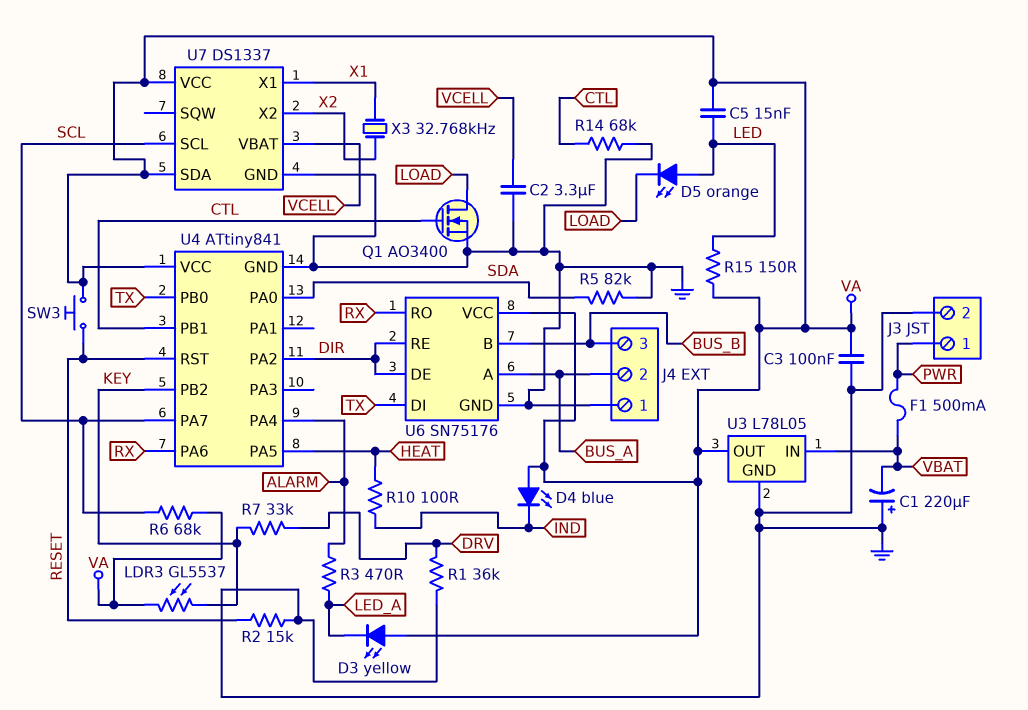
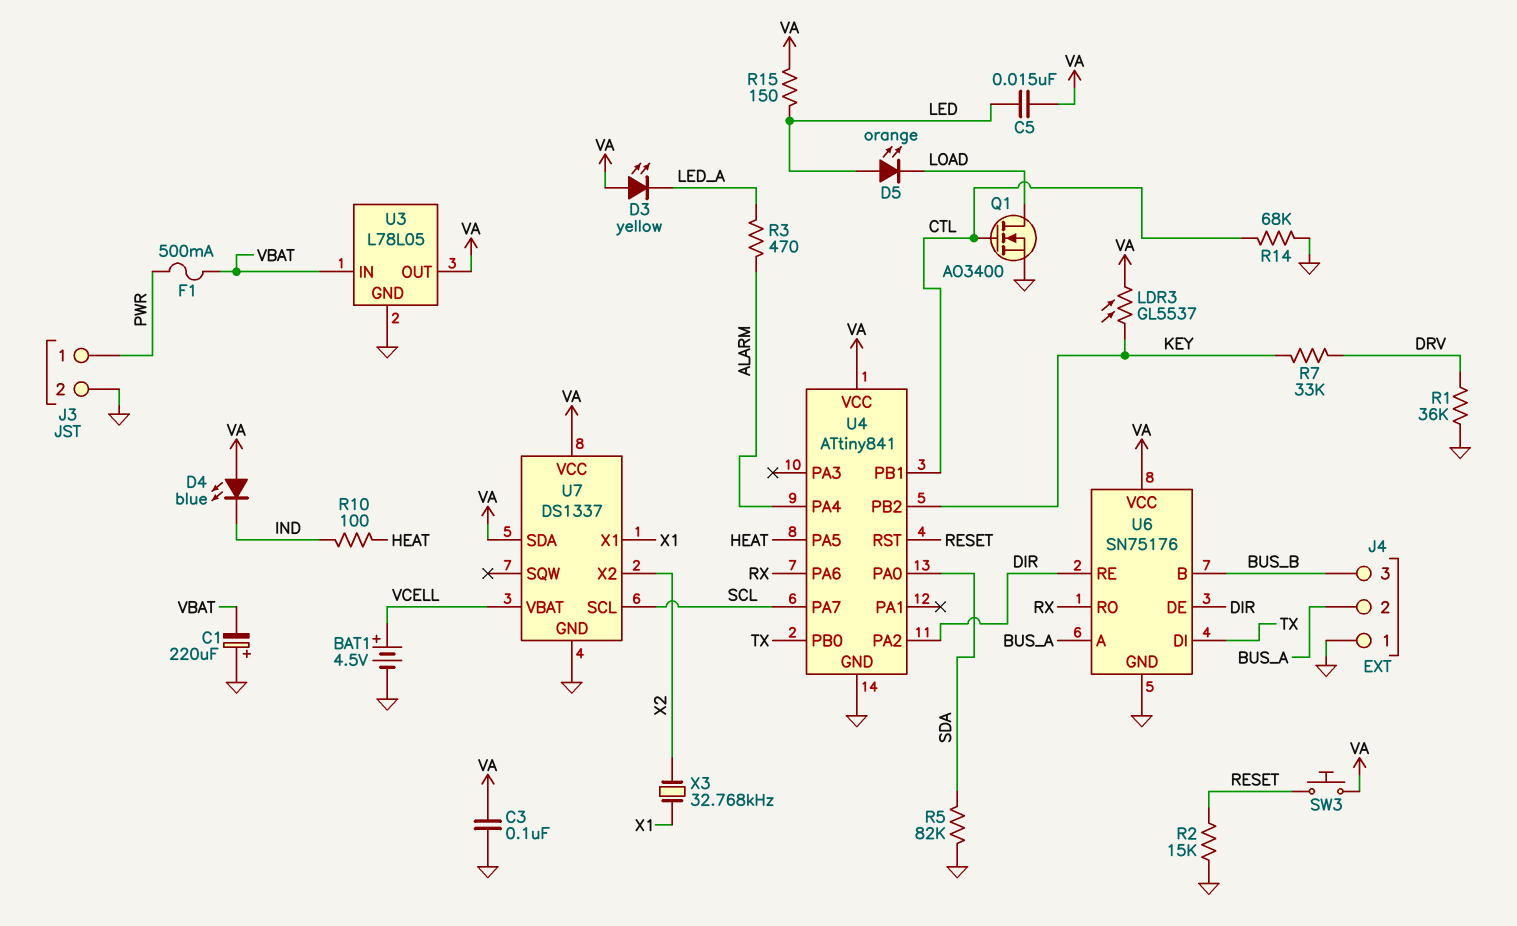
BAT1: none -> 4.5V (plus VCELL, minus GND)
C2: 3.3uF (GND, VCELL) -> none
R6: 68k (SCL, VA) -> none

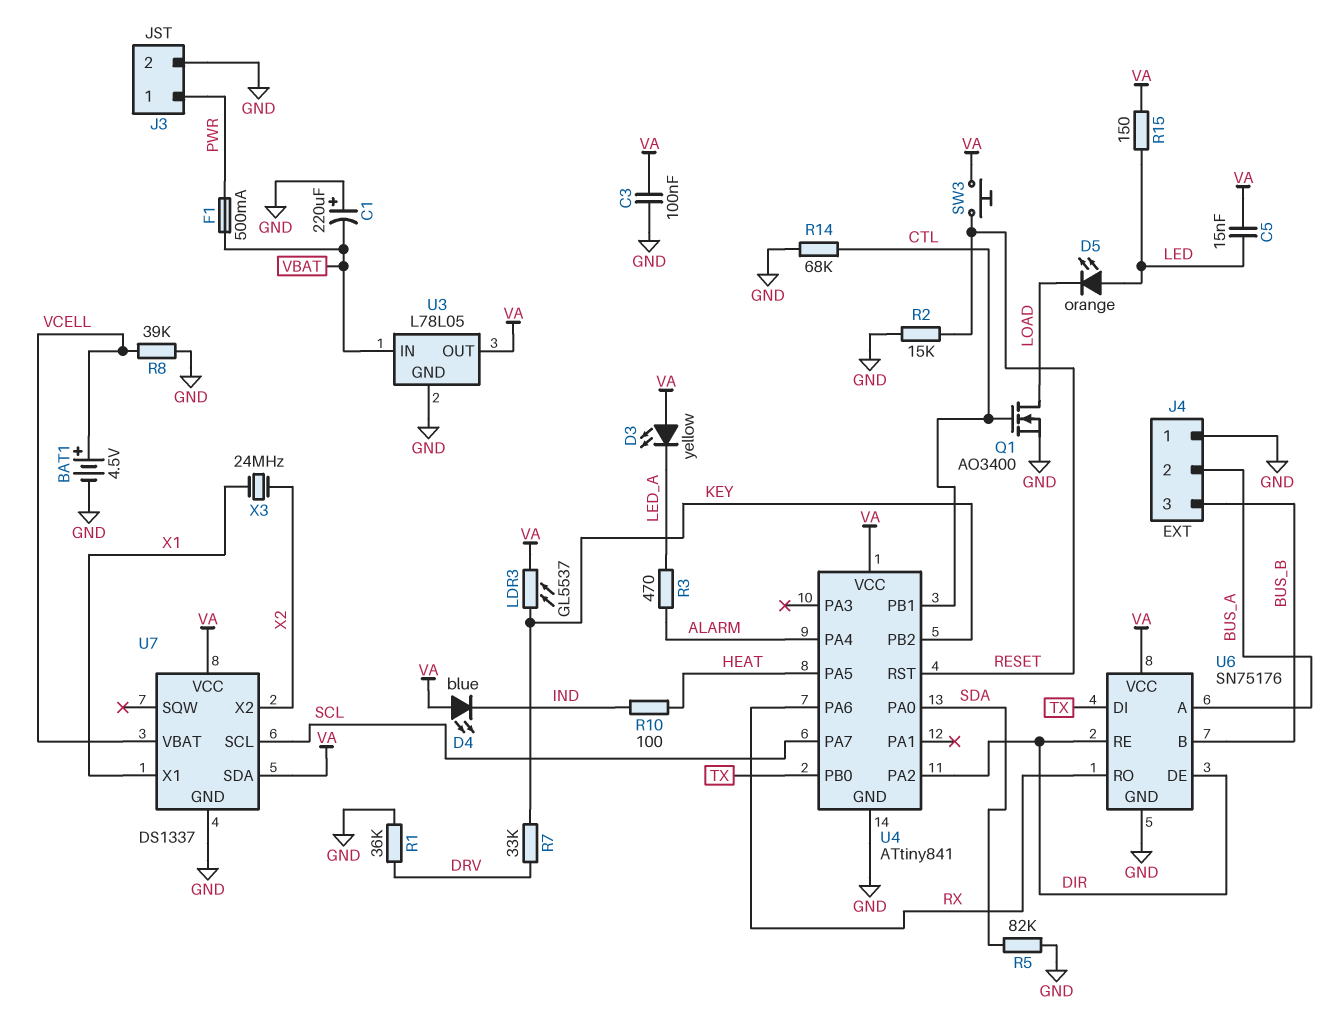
R8: none -> 39k (GND, VCELL)
X3: 32.768kHz (X1, X2) -> 24MHz (X1, X2)

